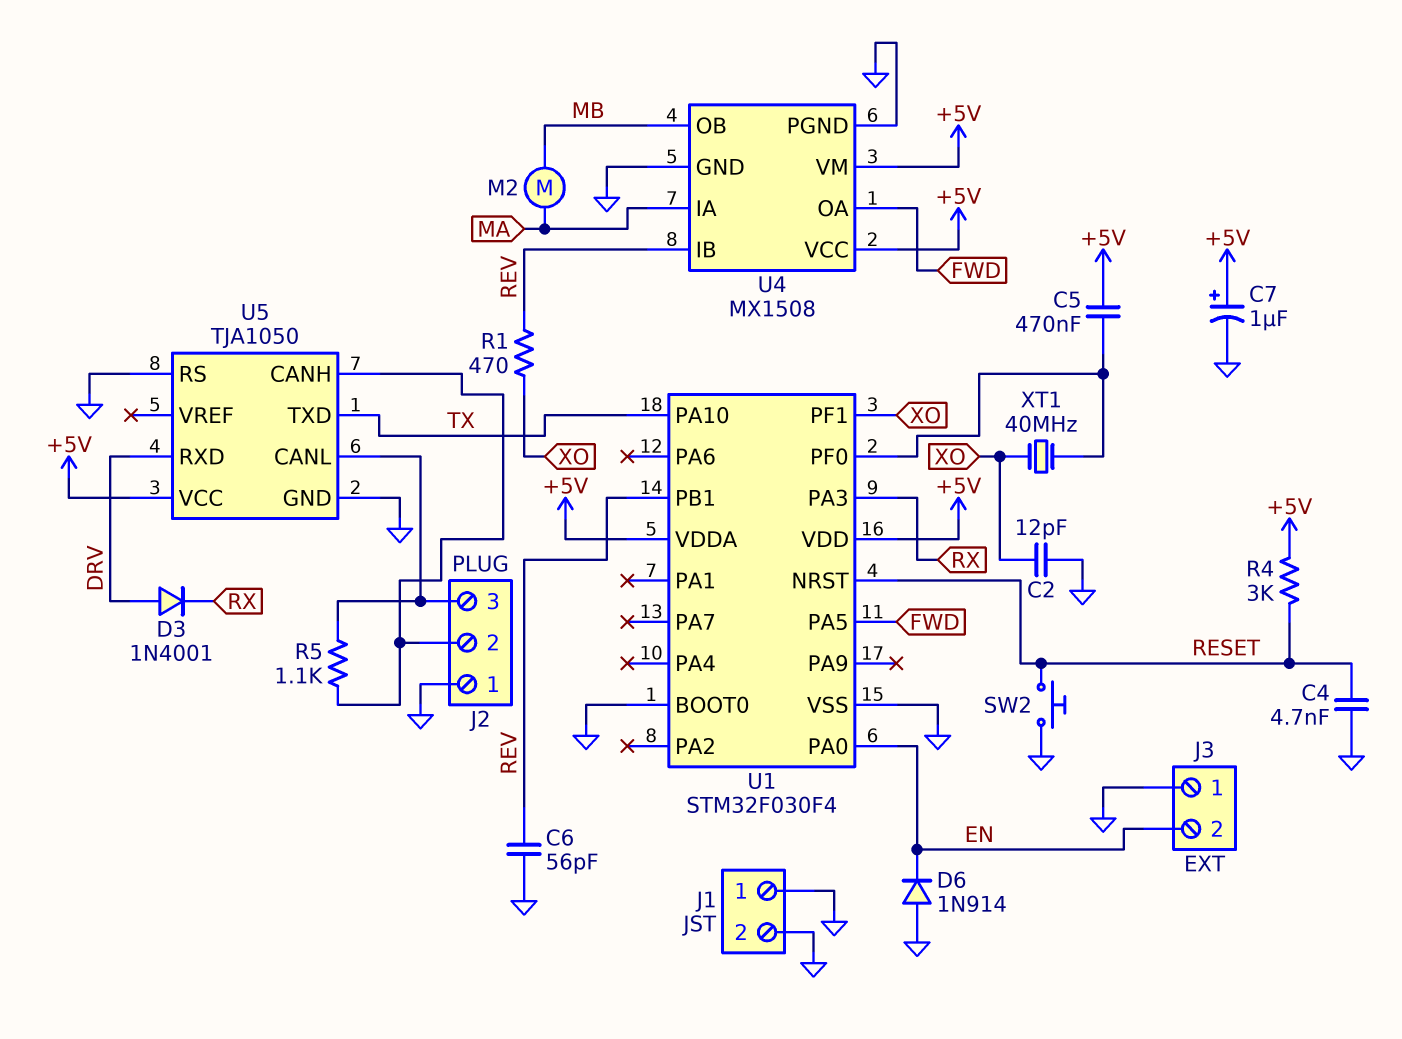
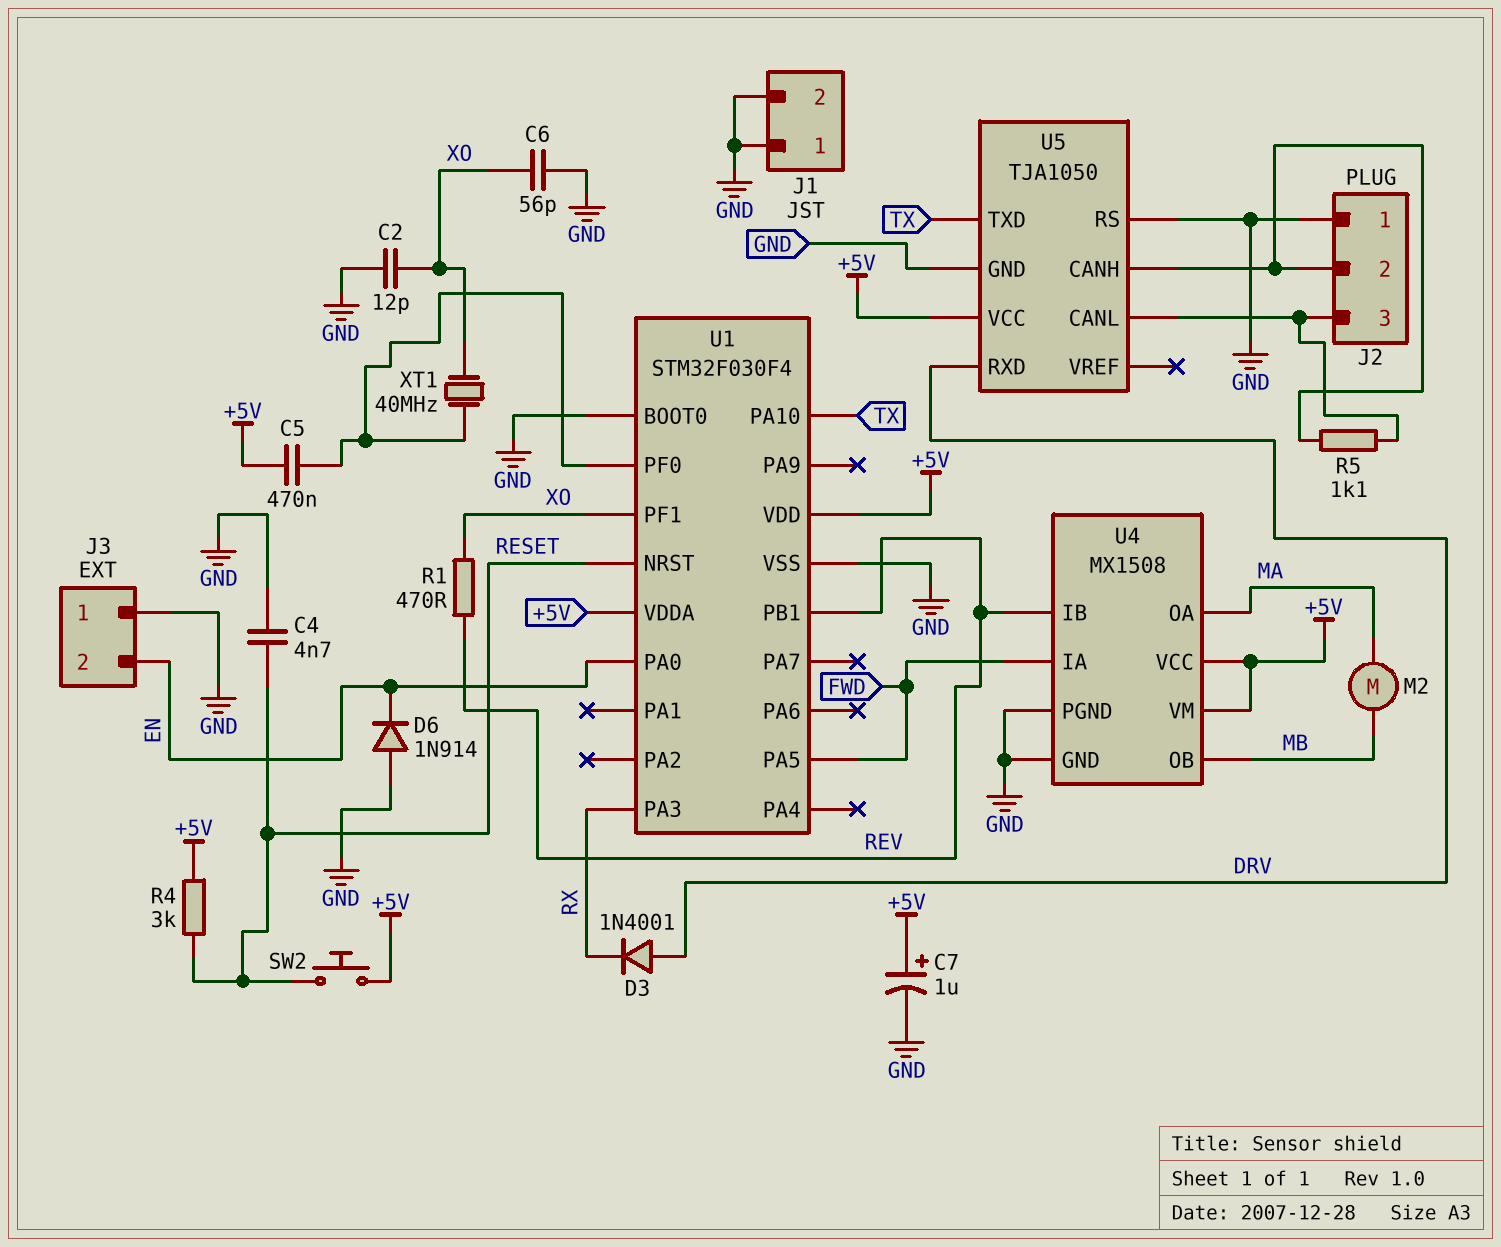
C6: 56pF (GND, REV) -> 56pF (GND, XO)
SW2: button (GND, RESET) -> button (+5V, RESET)
U4 pin IA: MA -> FWD
U4 pin OA: FWD -> MA

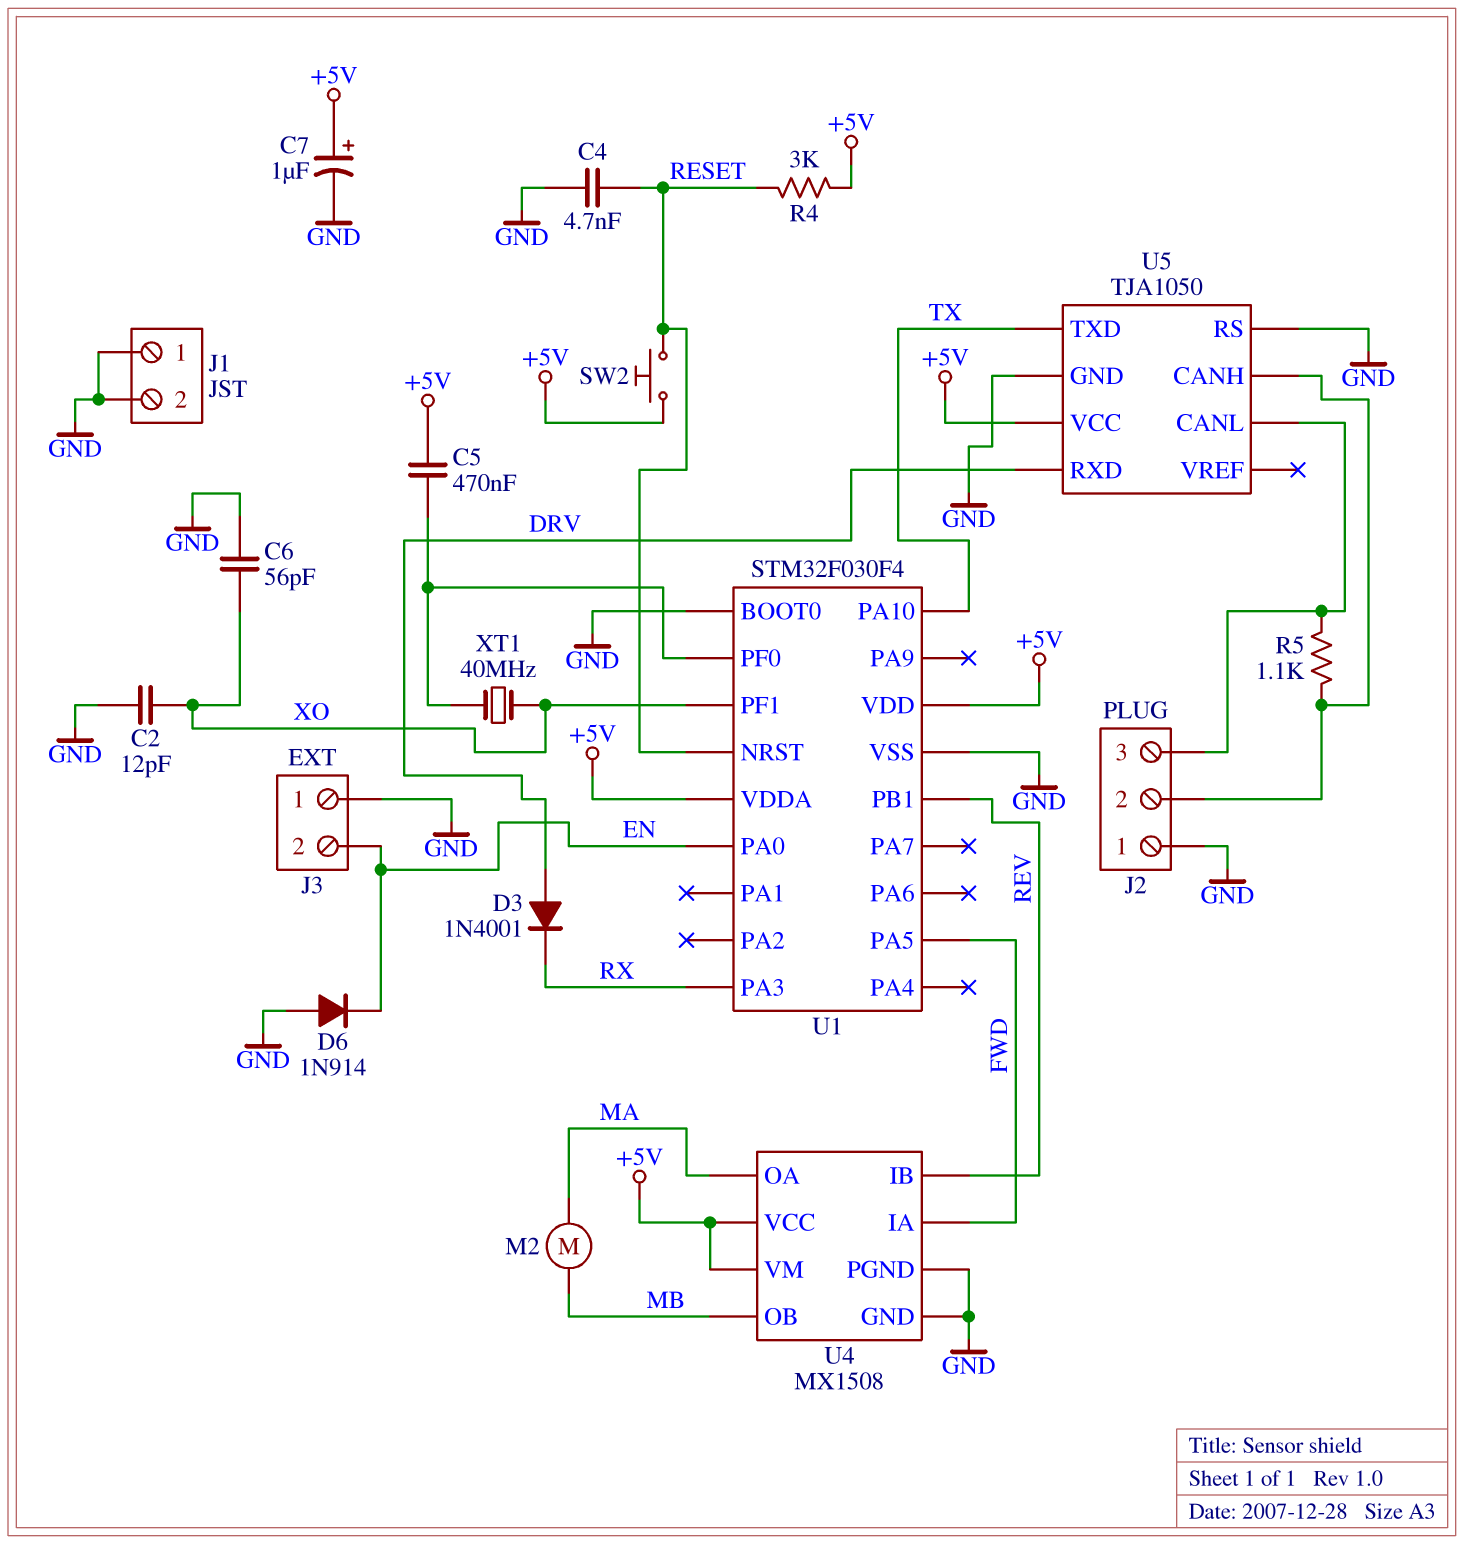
R1: 470 (REV, XO) -> none

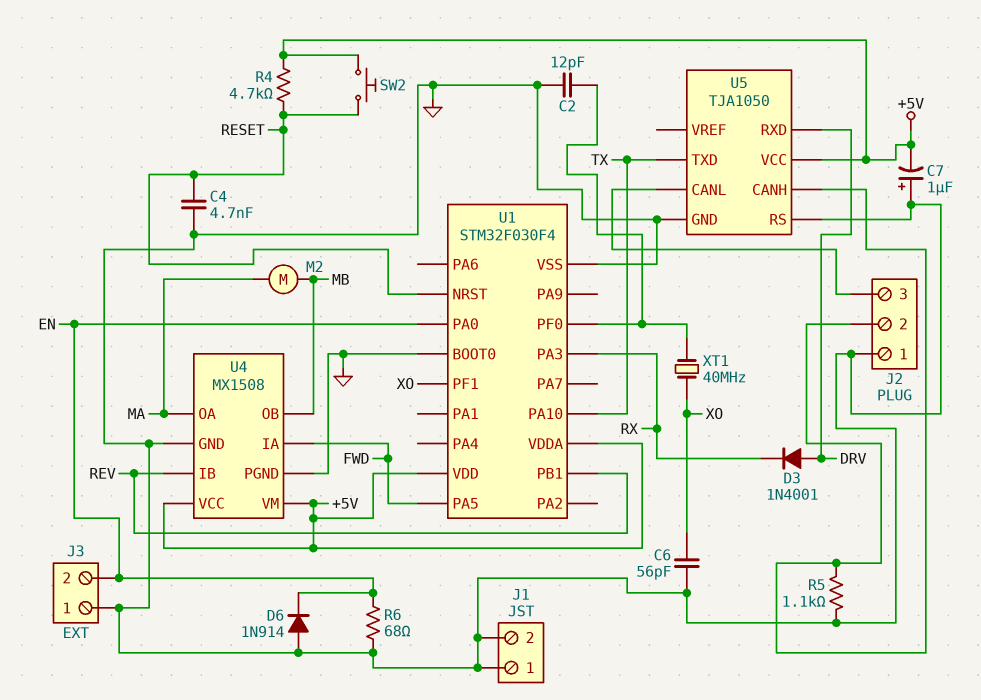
C2: 12pF (GND, XO) -> 12pF (GND, U1/PF0)
C5: 470nF (+5V, U1/PF0) -> none
C7: 1uF (plus +5V, minus GND) -> 1uF (plus GND, minus +5V)
R4: 3k (+5V, RESET) -> 4.7k (+5V, RESET)
R5: 1.1k (J2/2, J2/3) -> 1.1k (GND, J2/2)
R6: none -> 68 (EN, GND)

